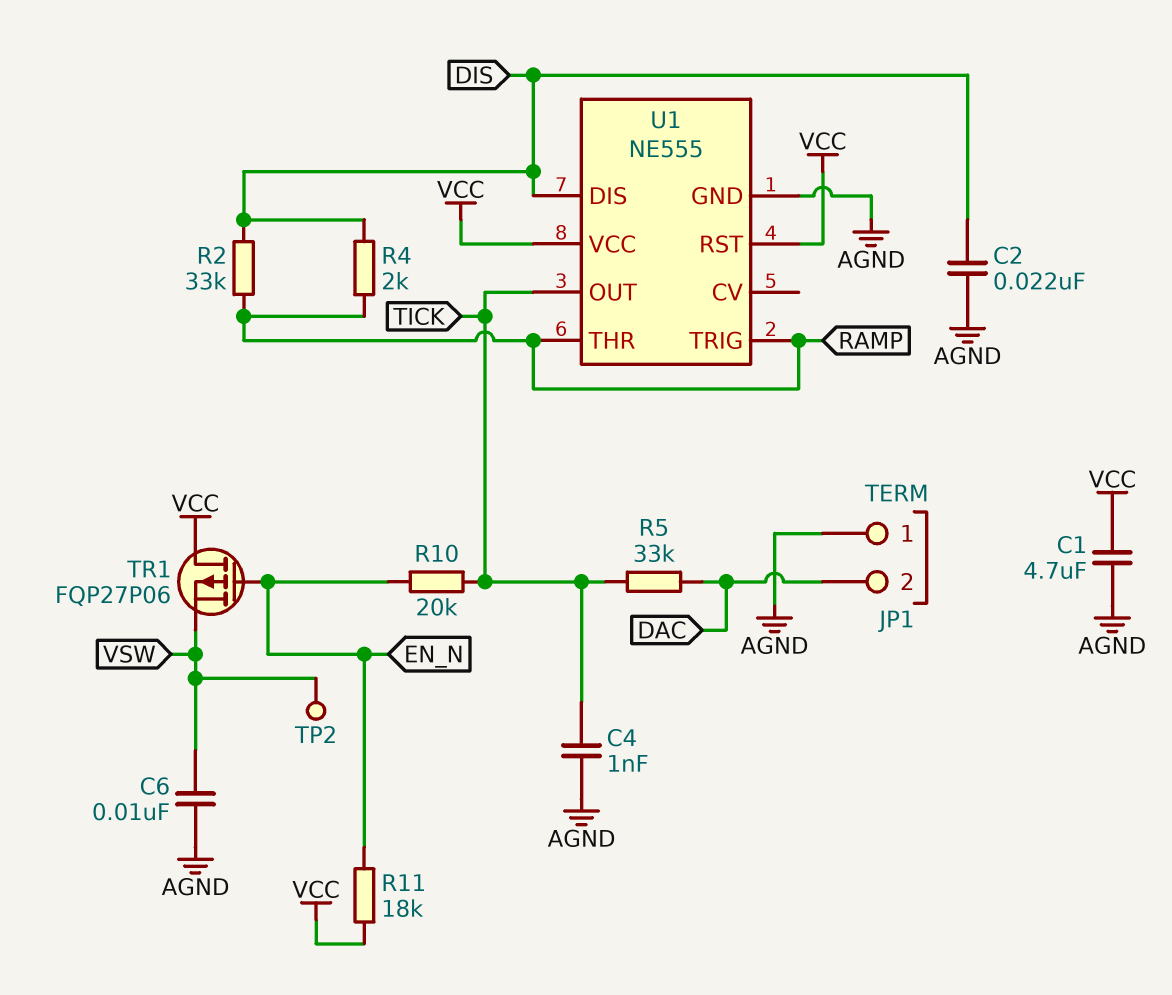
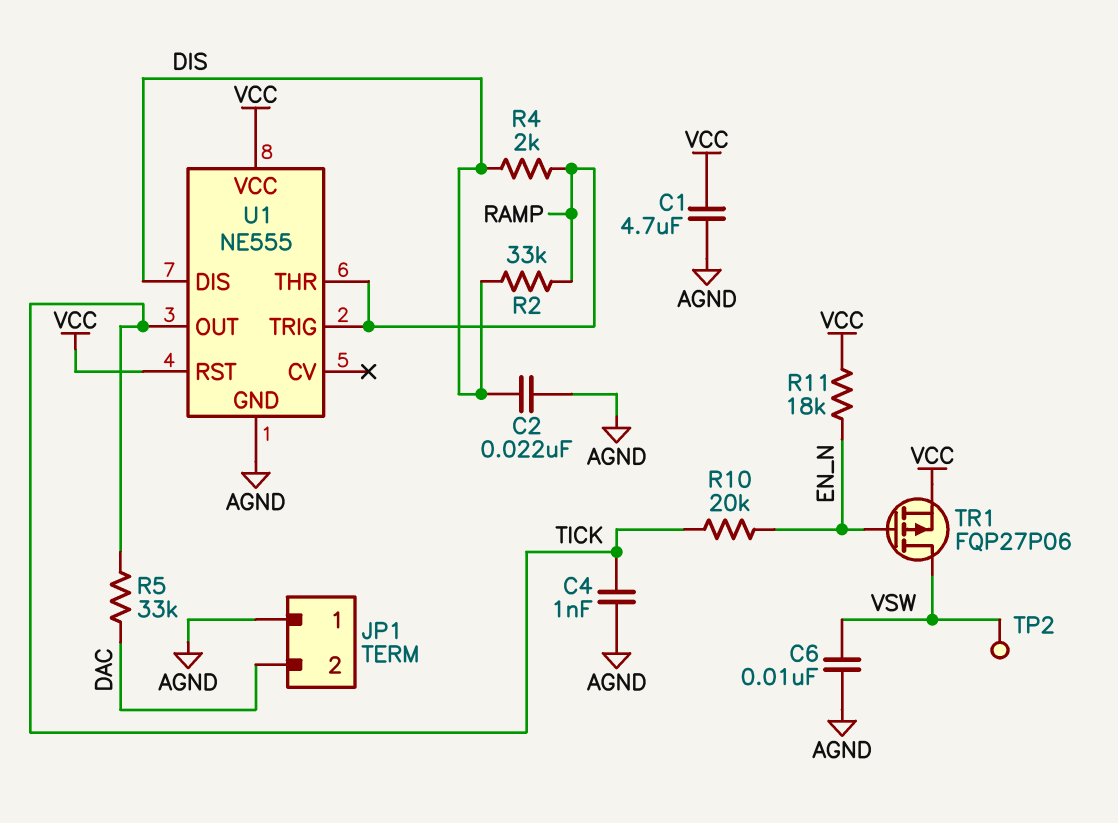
TR1: PMOS FQP27P06 (G EN_N, D VCC, S VSW) -> PMOS FQP27P06 (G EN_N, D VSW, S VCC)

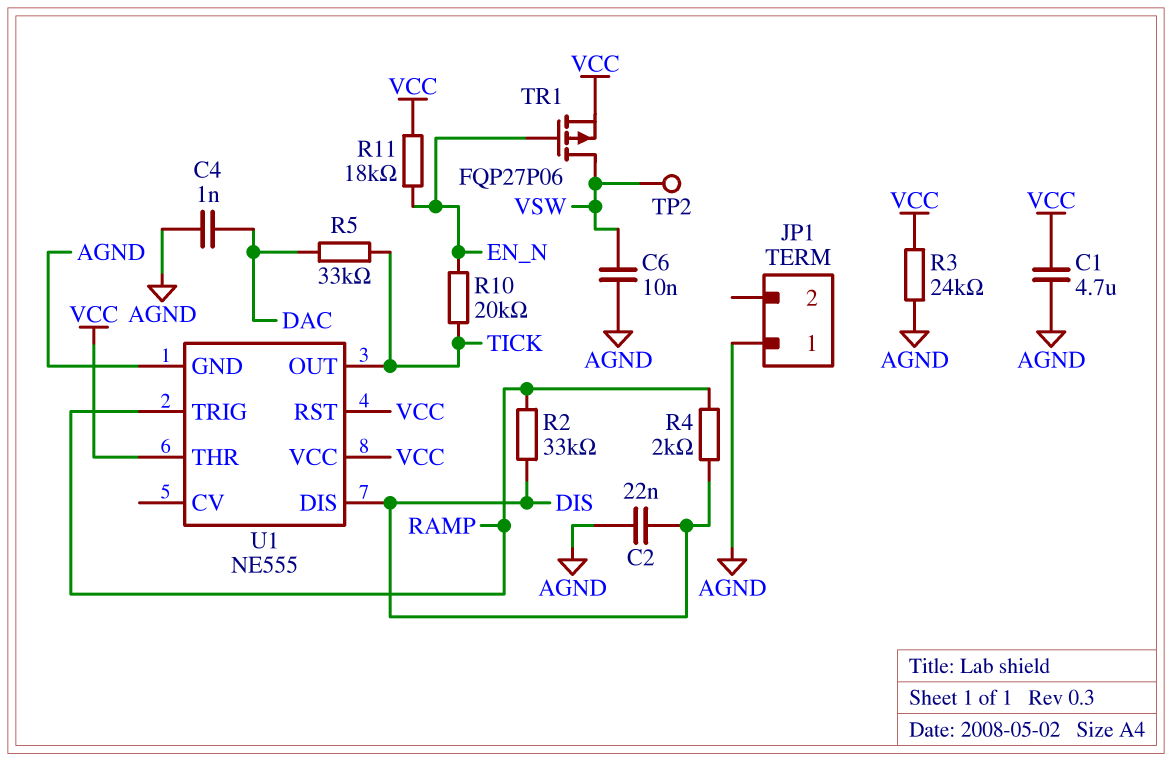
C4: 1nF (AGND, TICK) -> 1nF (AGND, DAC)
JP1 pin 2: DAC -> none
R3: none -> 24k (AGND, VCC)
U1 pin THR: RAMP -> VCC

